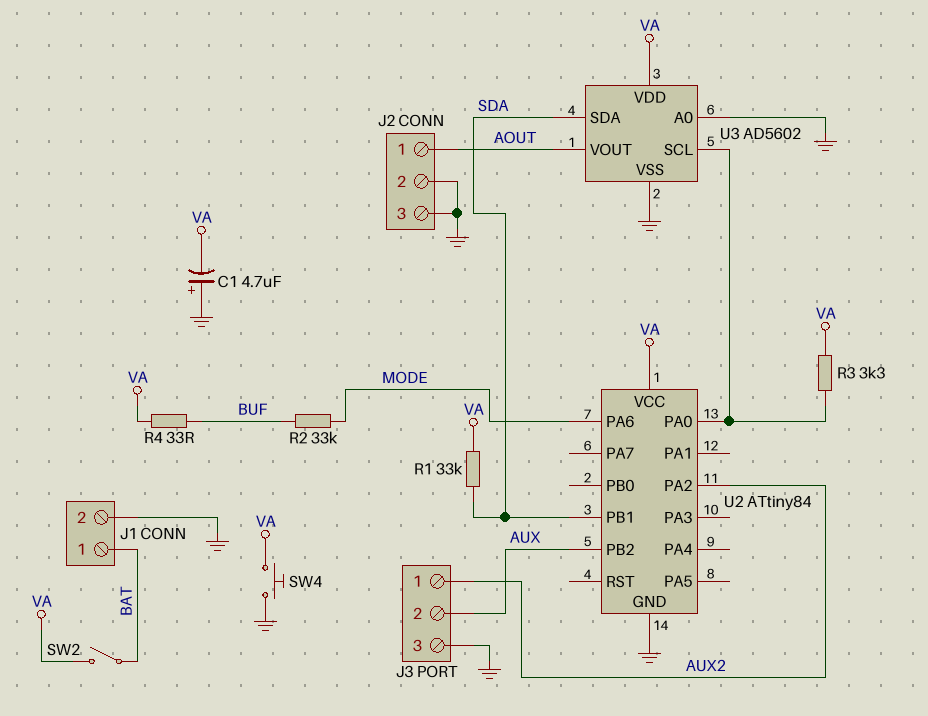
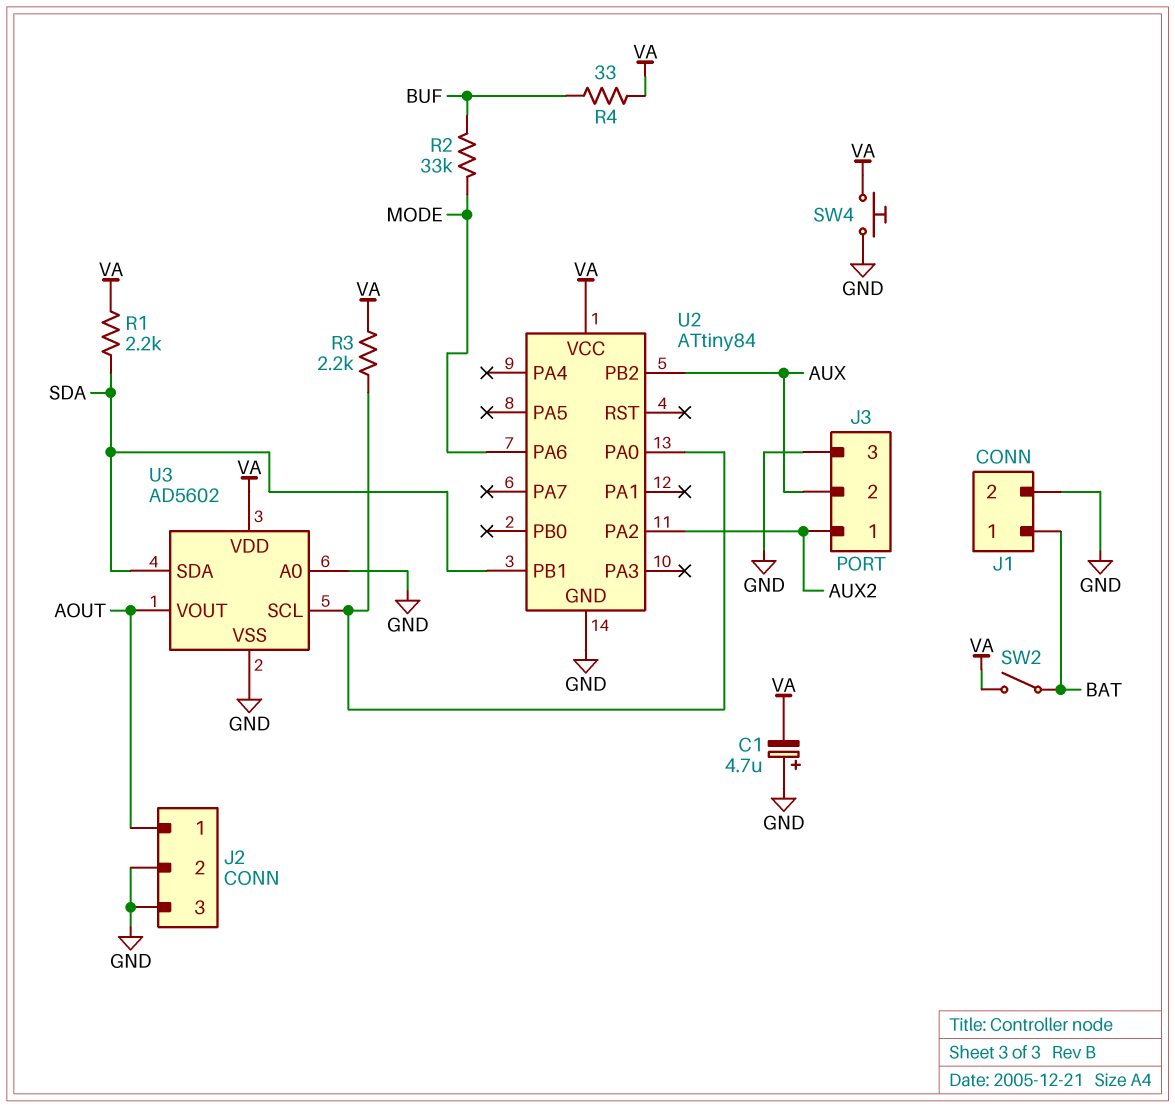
R1: 33k (SDA, VA) -> 2.2k (SDA, VA)
R3: 3.3k (U2/PA0, VA) -> 2.2k (U2/PA0, VA)

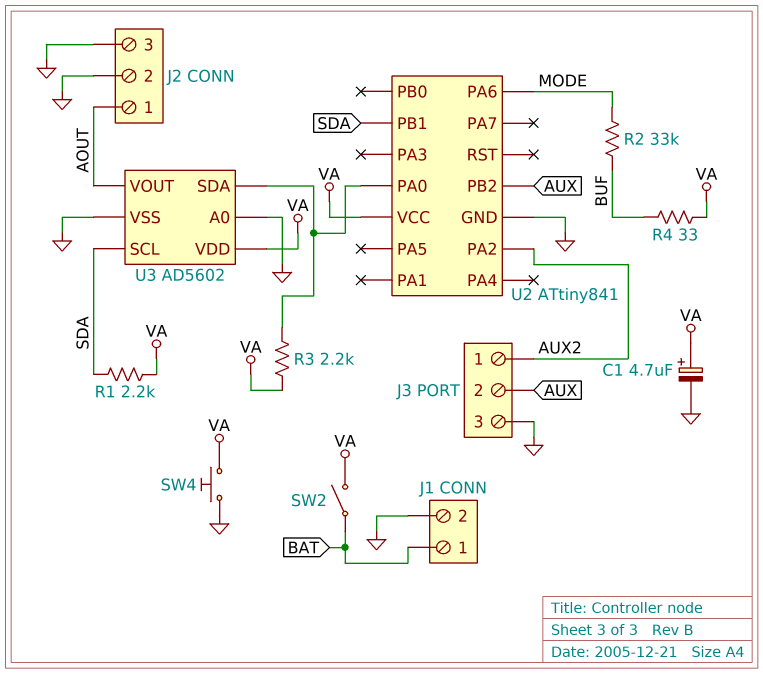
C1: 4.7uF (plus GND, minus VA) -> 4.7uF (plus VA, minus GND)
U2: ATtiny84 -> ATtiny841
U3 pin SCL: U2/PA0 -> SDA
U3 pin SDA: SDA -> U2/PA0

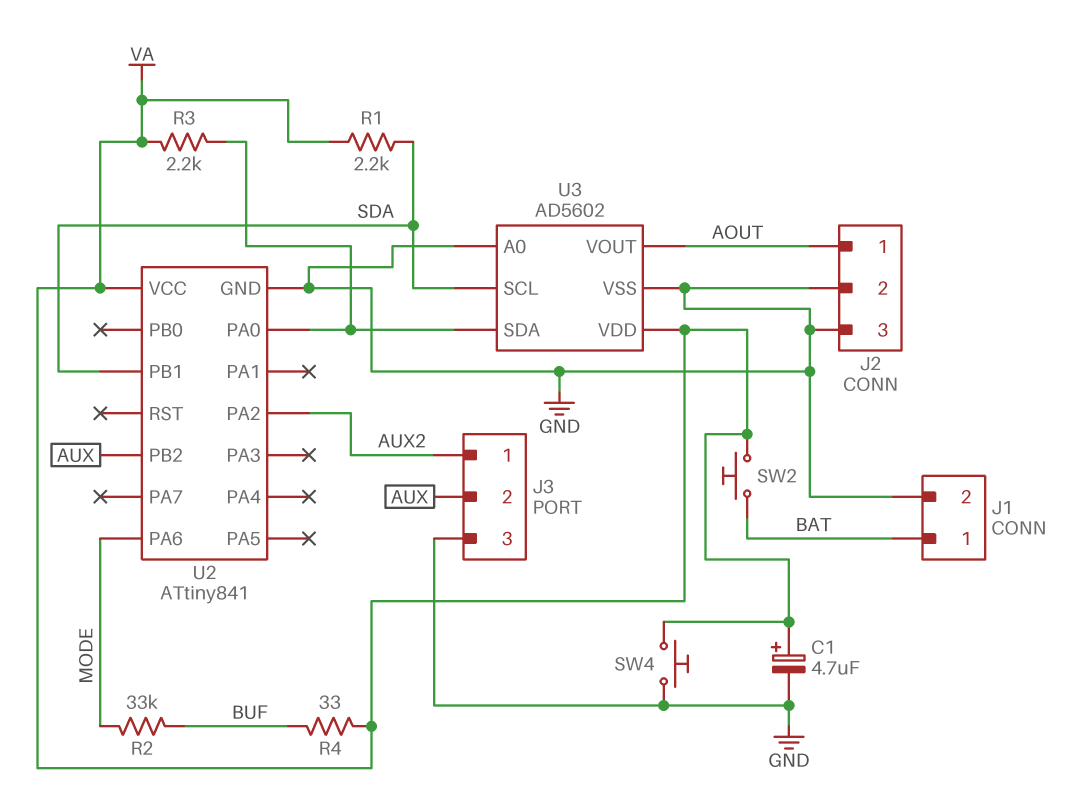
SW2: switch (BAT, VA) -> button (BAT, VA)

